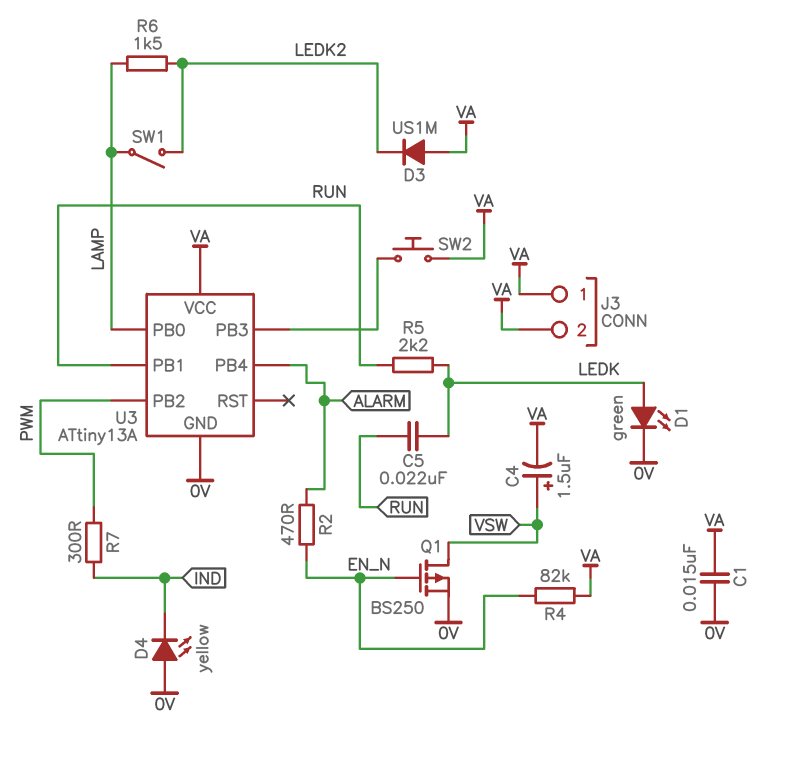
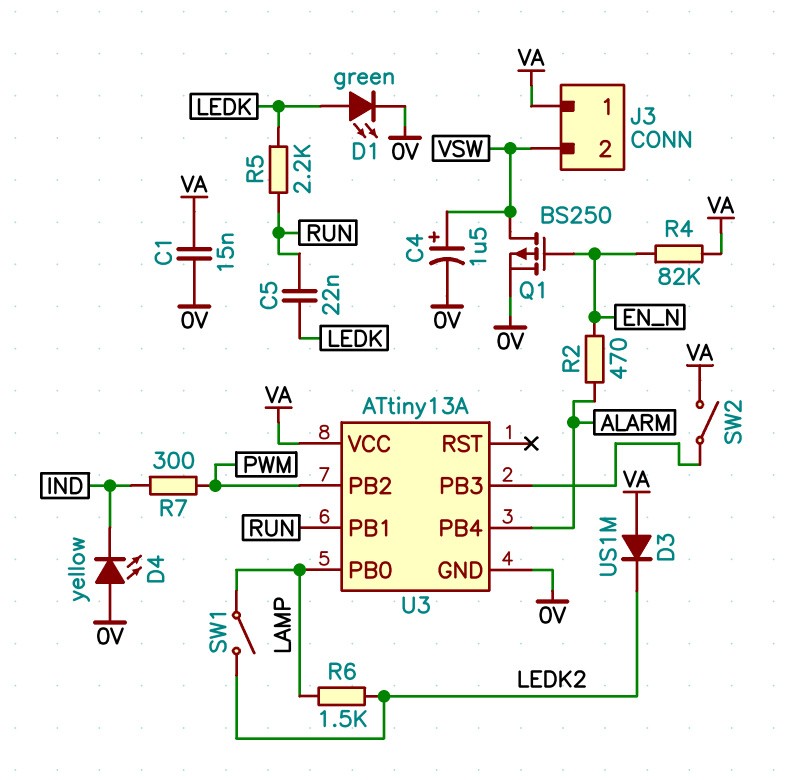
C4: 1.5uF (plus VSW, minus VA) -> 1.5uF (plus VSW, minus 0V)
J3 pin 2: VA -> VSW
SW2: button (U3/PB3, VA) -> switch (U3/PB3, VA)

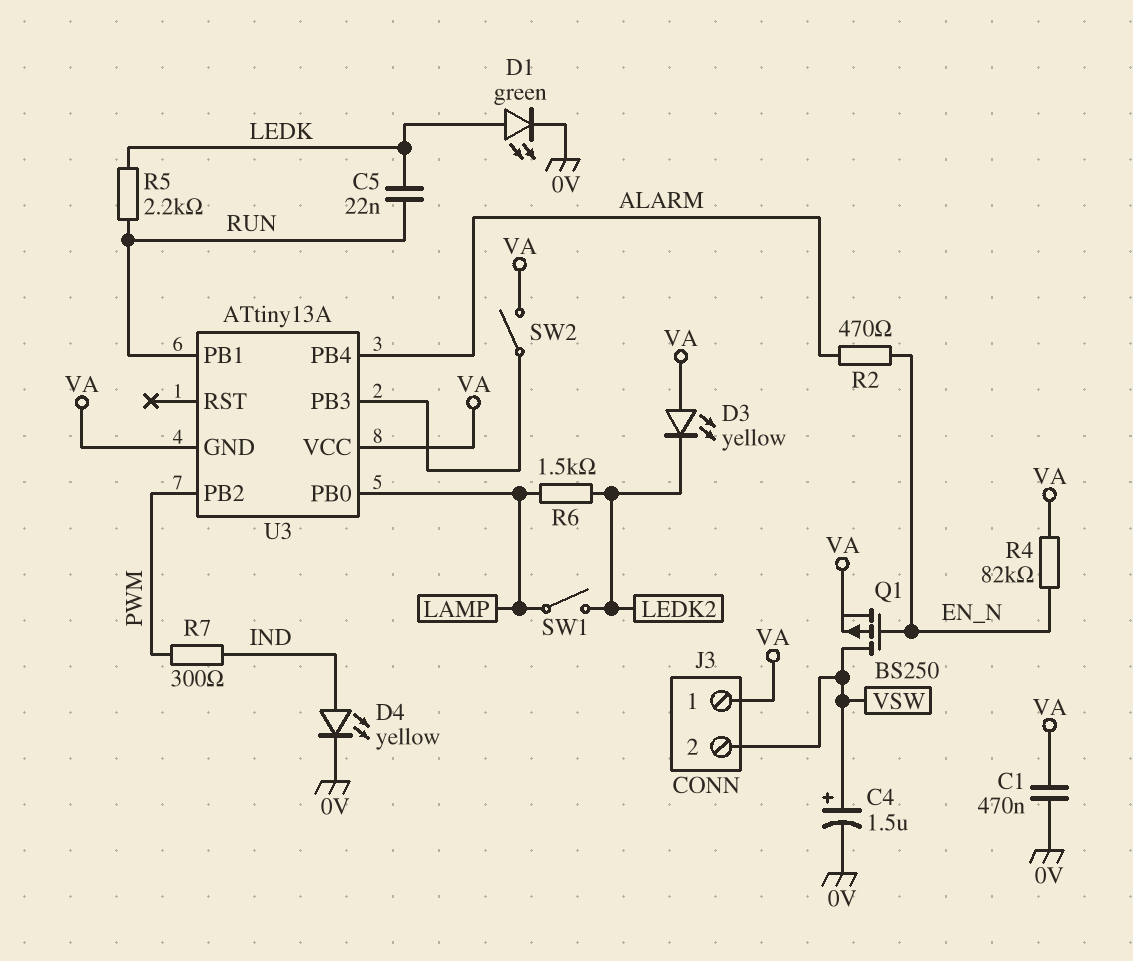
C1: 15nF (0V, VA) -> 470nF (0V, VA)
D3: diode US1M (A VA, K LEDK2) -> LED yellow (A VA, K LEDK2)
D4: LED yellow (A 0V, K IND) -> LED yellow (A IND, K 0V)
Q1: PMOS BS250 (G EN_N, D VSW, S 0V) -> PMOS BS250 (G EN_N, D VSW, S VA)
U3 pin GND: 0V -> VA

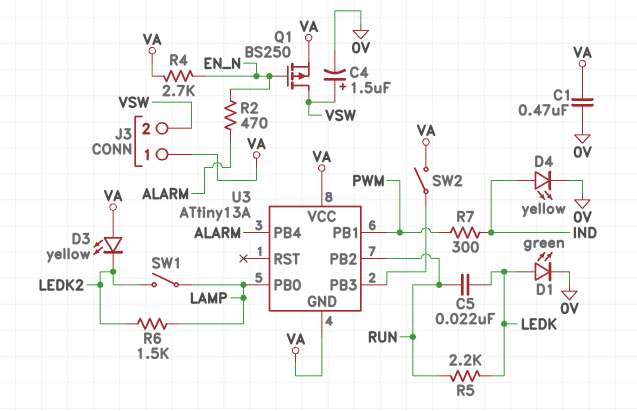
R4: 82k (EN_N, VA) -> 2.7k (EN_N, VA)
U3 pin PB1: RUN -> PWM
U3 pin PB2: PWM -> RUN

